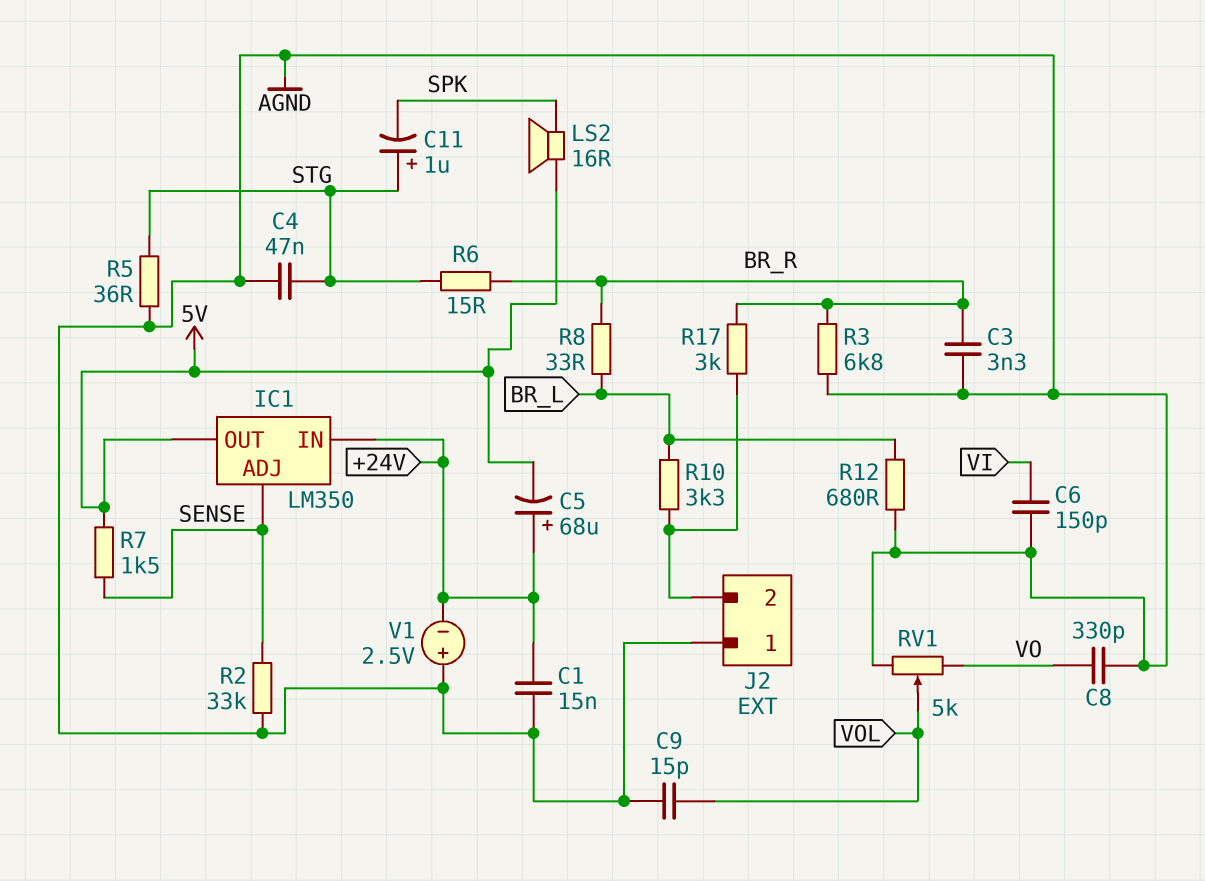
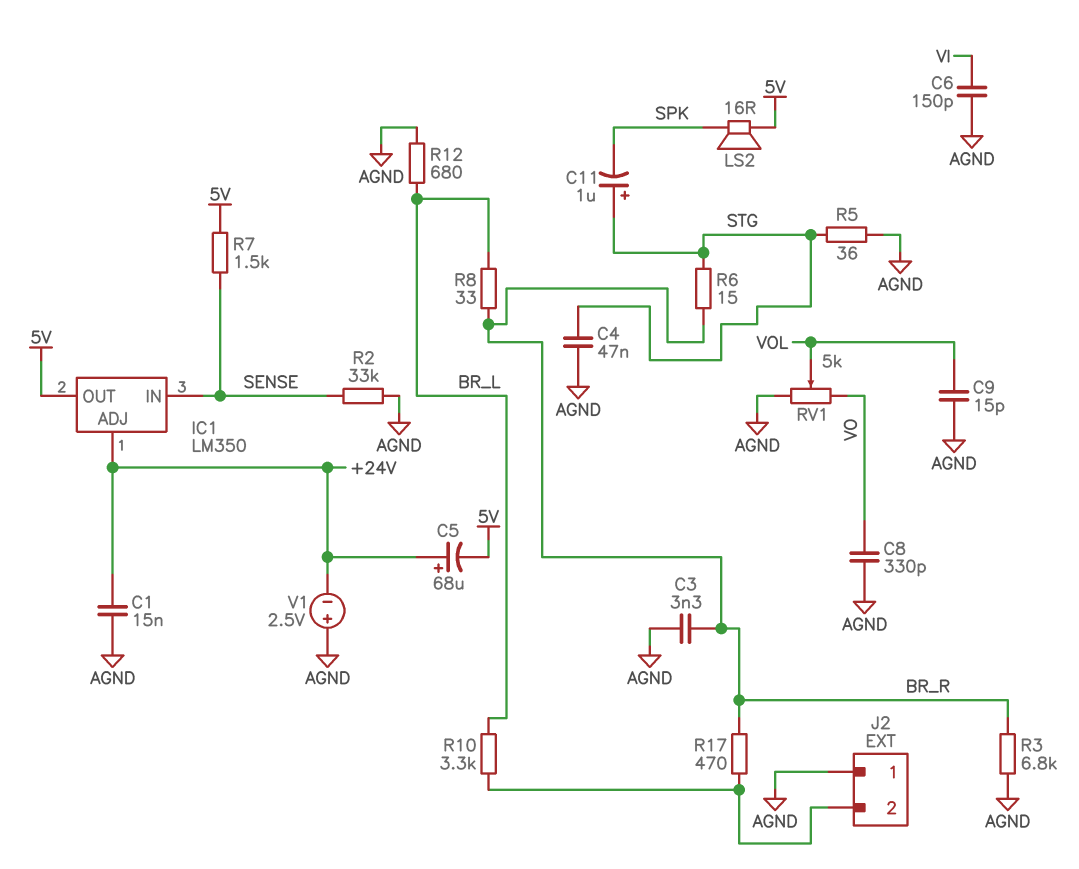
IC1 pin ADJ: SENSE -> +24V
IC1 pin IN: +24V -> SENSE
R17: 3k (BR_R, J2/2) -> 470 (BR_R, J2/2)

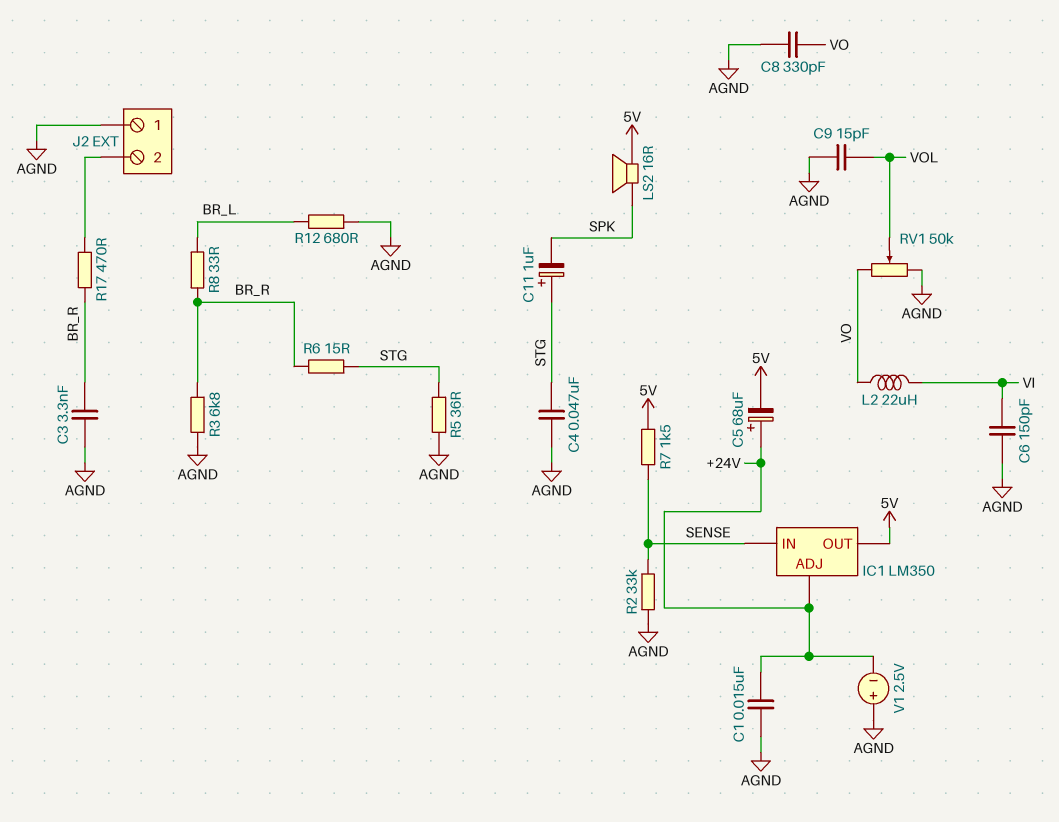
L2: none -> 22uH (VI, VO)
R10: 3.3k (BR_L, J2/2) -> none
RV1: 5k (AGND, VO, wiper VOL) -> 50k (AGND, VO, wiper VOL)

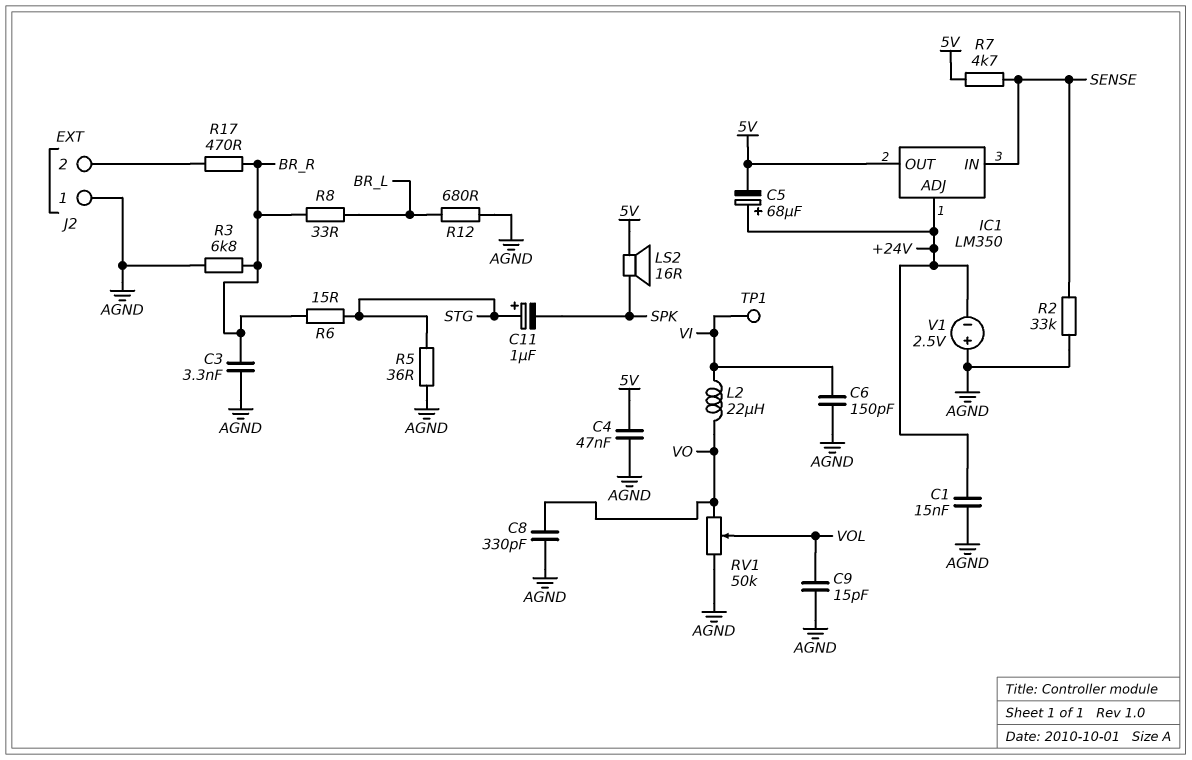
C4: 47nF (AGND, STG) -> 47nF (5V, AGND)
R7: 1.5k (5V, SENSE) -> 4.7k (5V, SENSE)
TP1: none -> test point (VI)

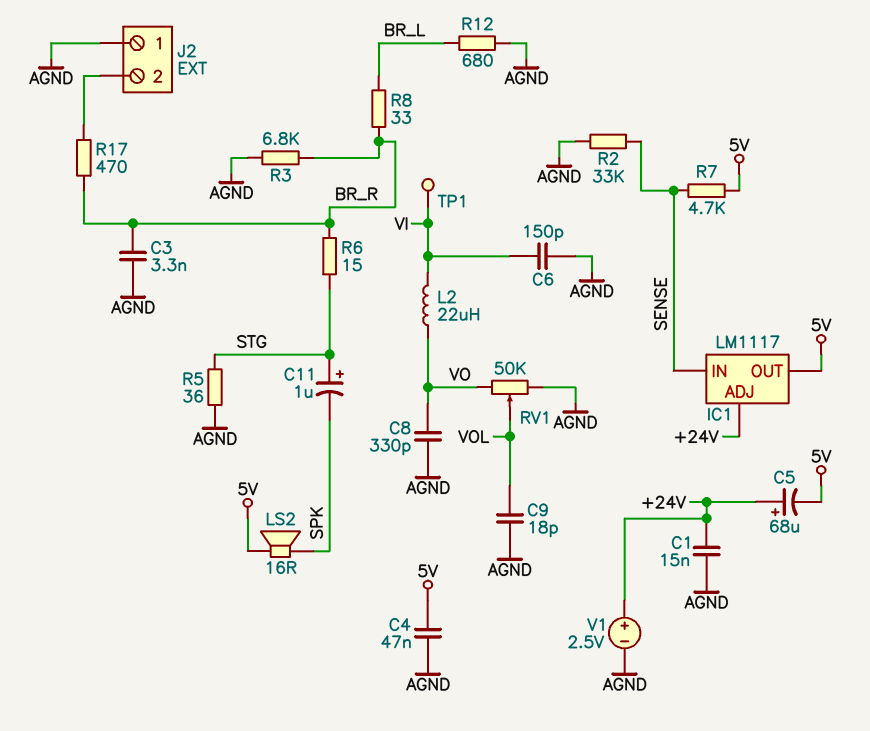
C9: 15pF (AGND, VOL) -> 18pF (AGND, VOL)
IC1: LM350 -> LM1117
V1: 2.5V (plus AGND, minus +24V) -> 2.5V (plus +24V, minus AGND)

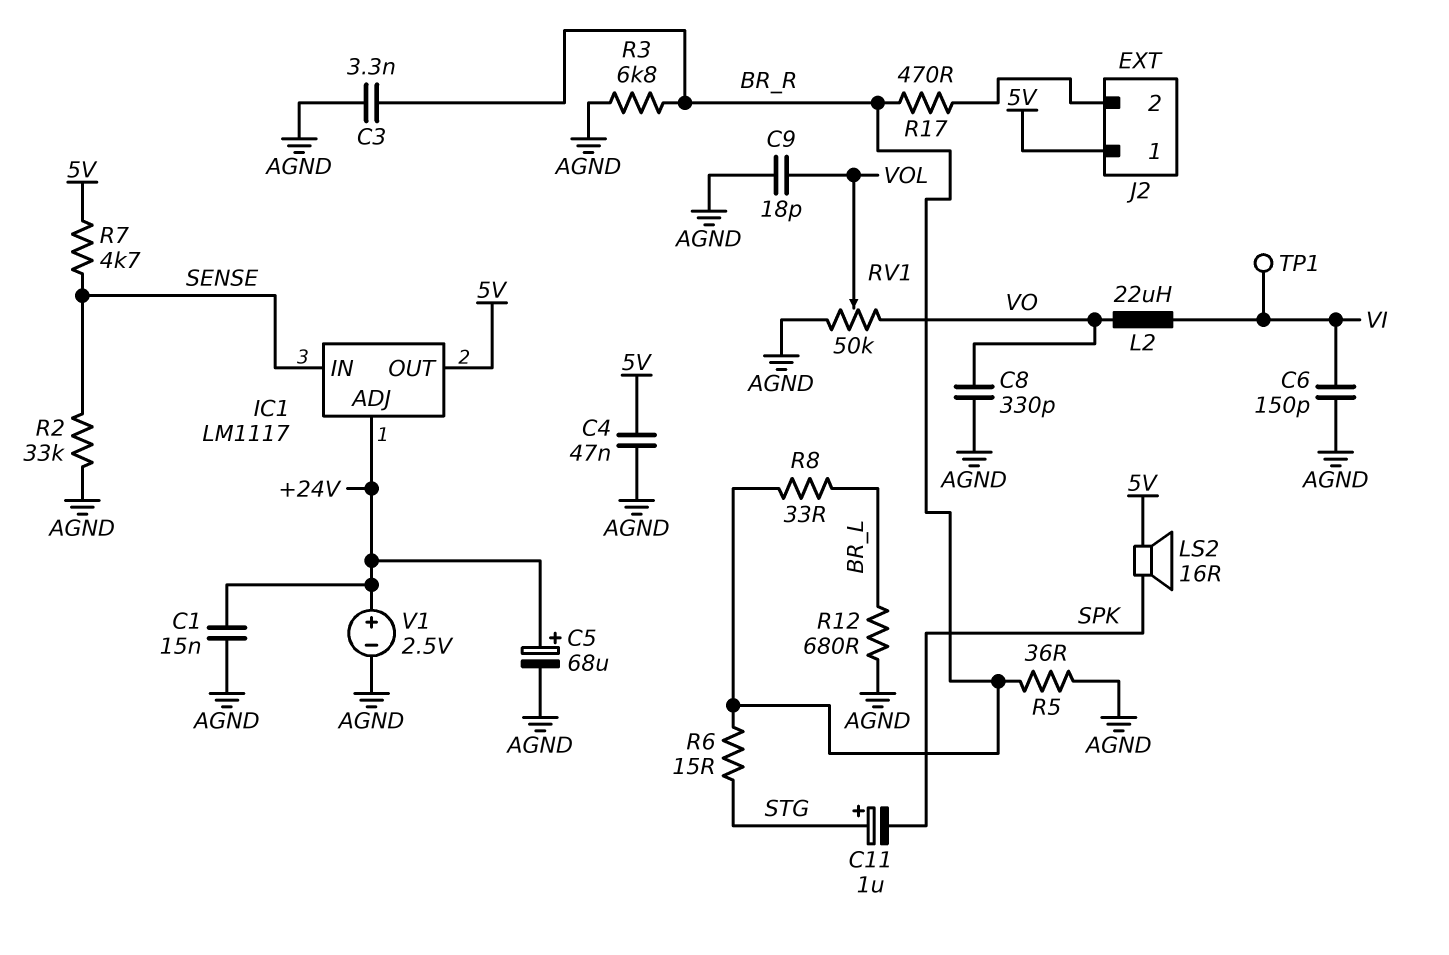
C5: 68uF (plus +24V, minus 5V) -> 68uF (plus +24V, minus AGND)
J2 pin 1: AGND -> 5V
R5: 36 (AGND, STG) -> 36 (AGND, BR_R)

